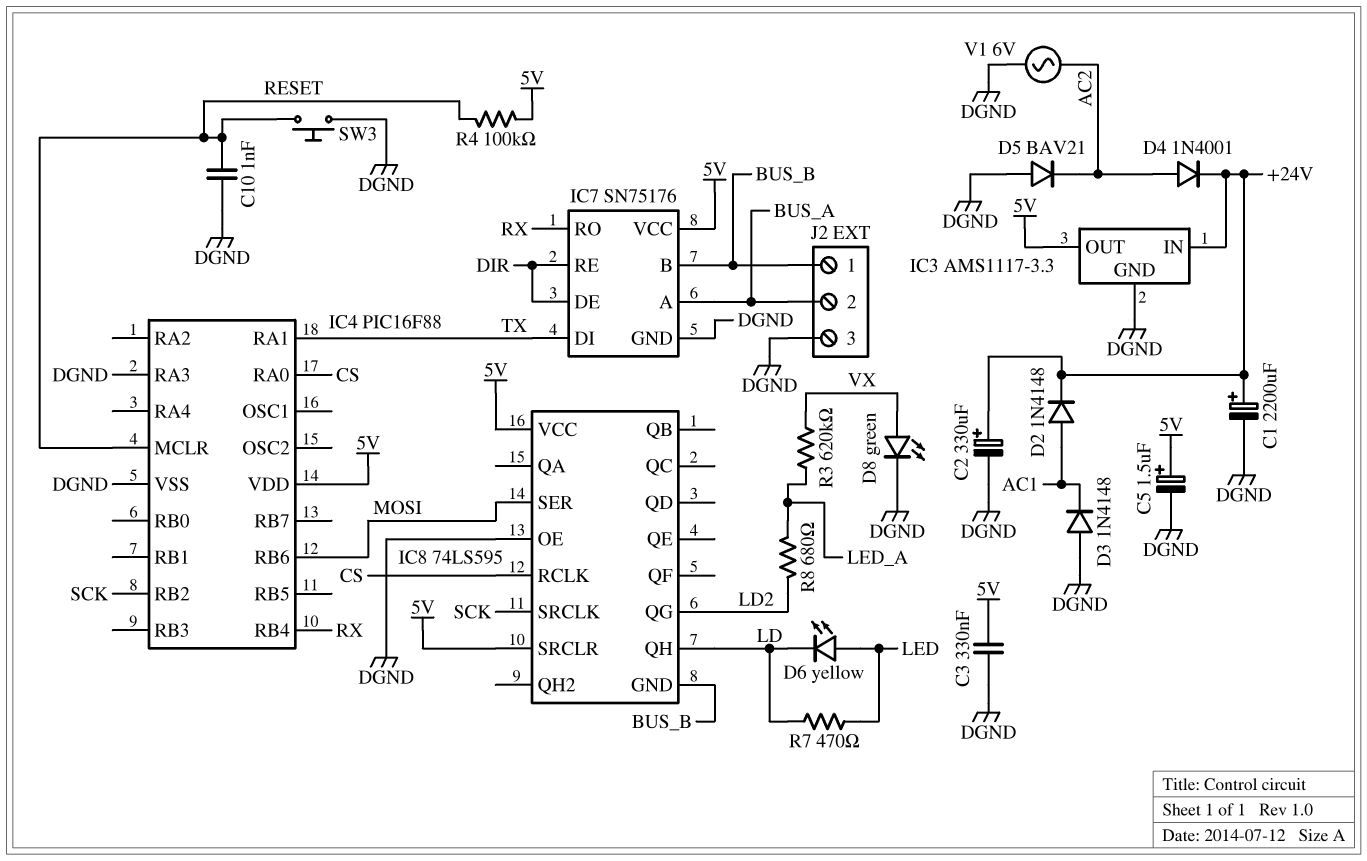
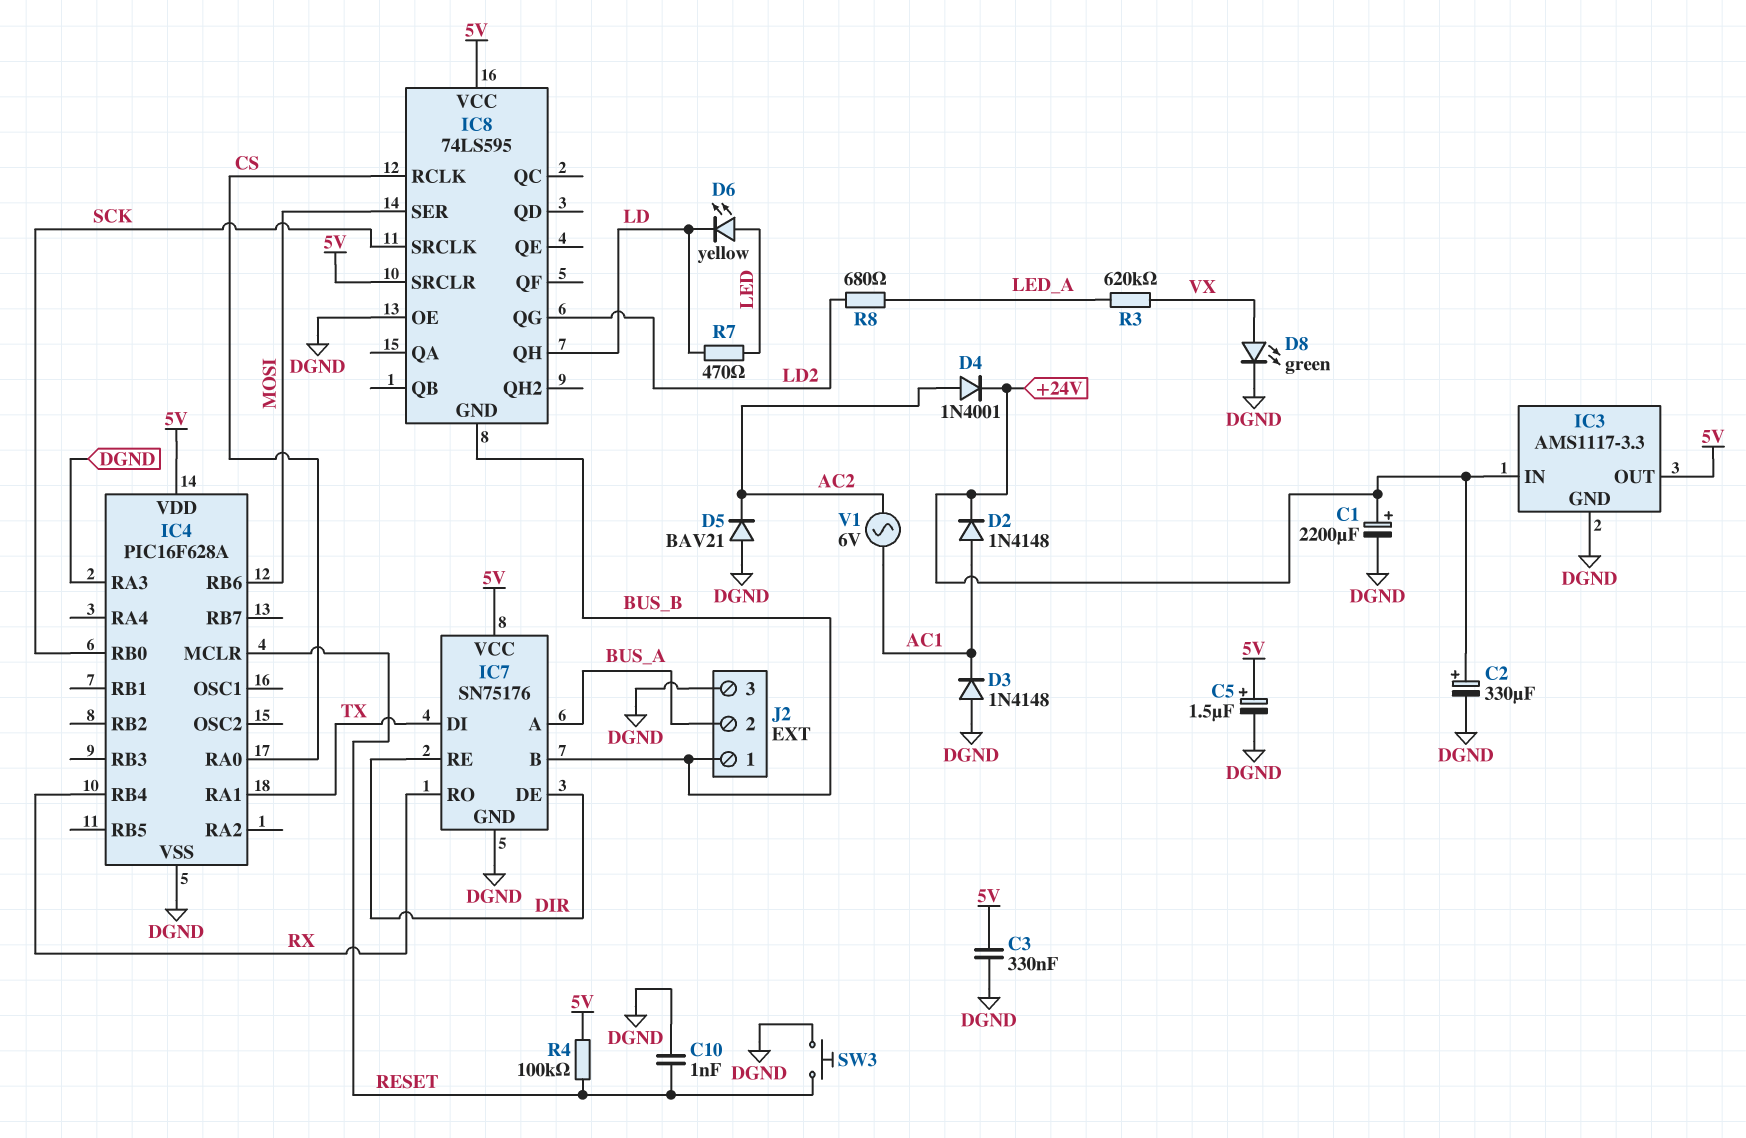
IC4: PIC16F88 -> PIC16F628A
IC4 pin RB0: none -> SCK
IC4 pin RB2: SCK -> none
V1: AC 6V (AC2, DGND) -> AC 6V (AC1, AC2)

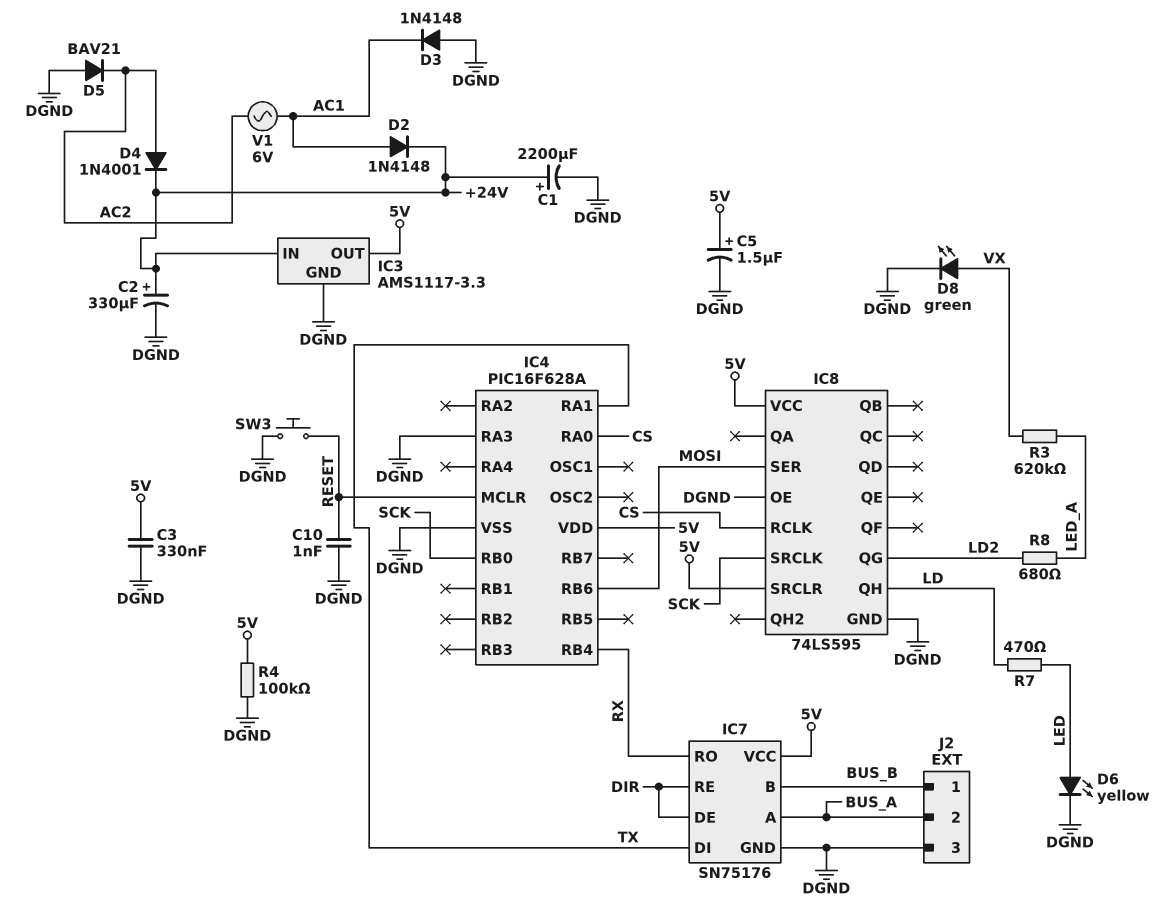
D6: LED yellow (A LED, K LD) -> LED yellow (A LED, K DGND)
IC8 pin GND: BUS_B -> DGND
R4: 100k (5V, RESET) -> 100k (5V, DGND)

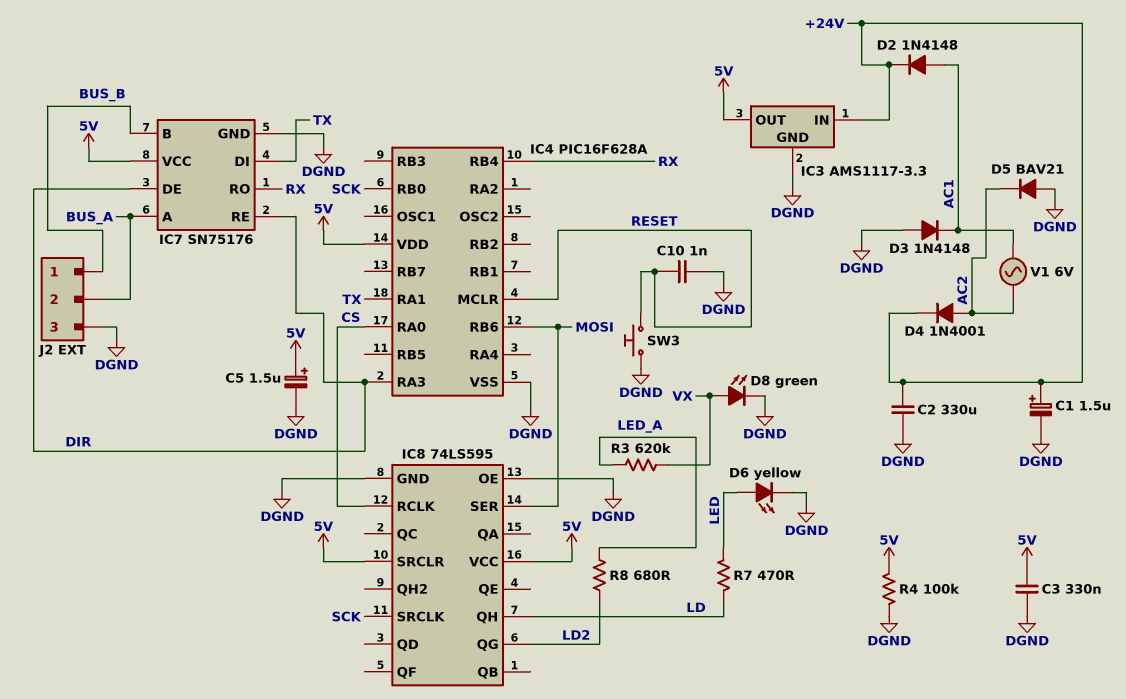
C1: 2200uF (plus +24V, minus DGND) -> 1.5uF (plus +24V, minus DGND)
C2: 330uF (plus +24V, minus DGND) -> 330uF (+24V, DGND)
IC4 pin RA3: DGND -> DIR

